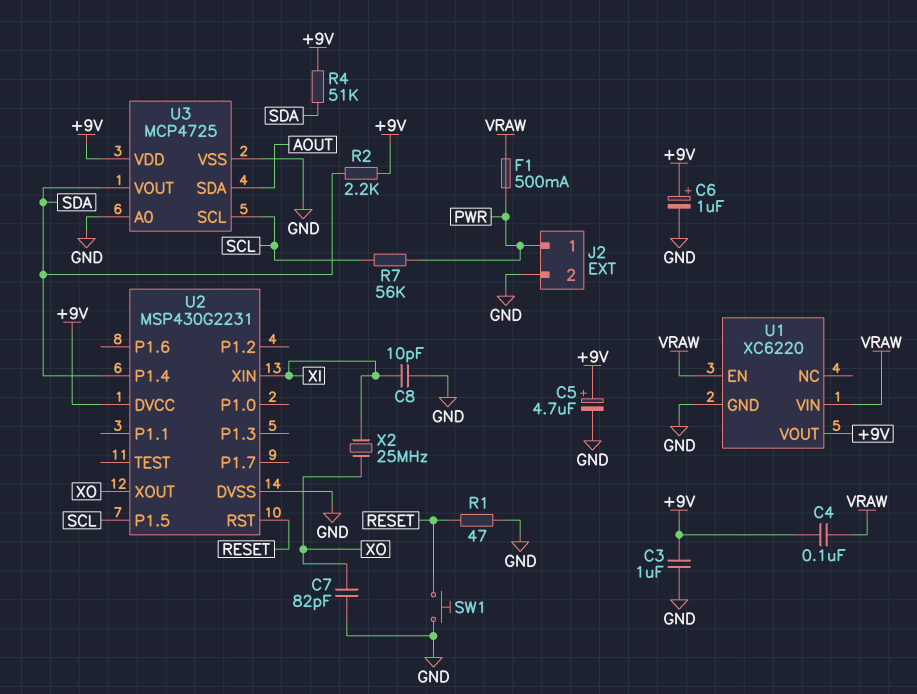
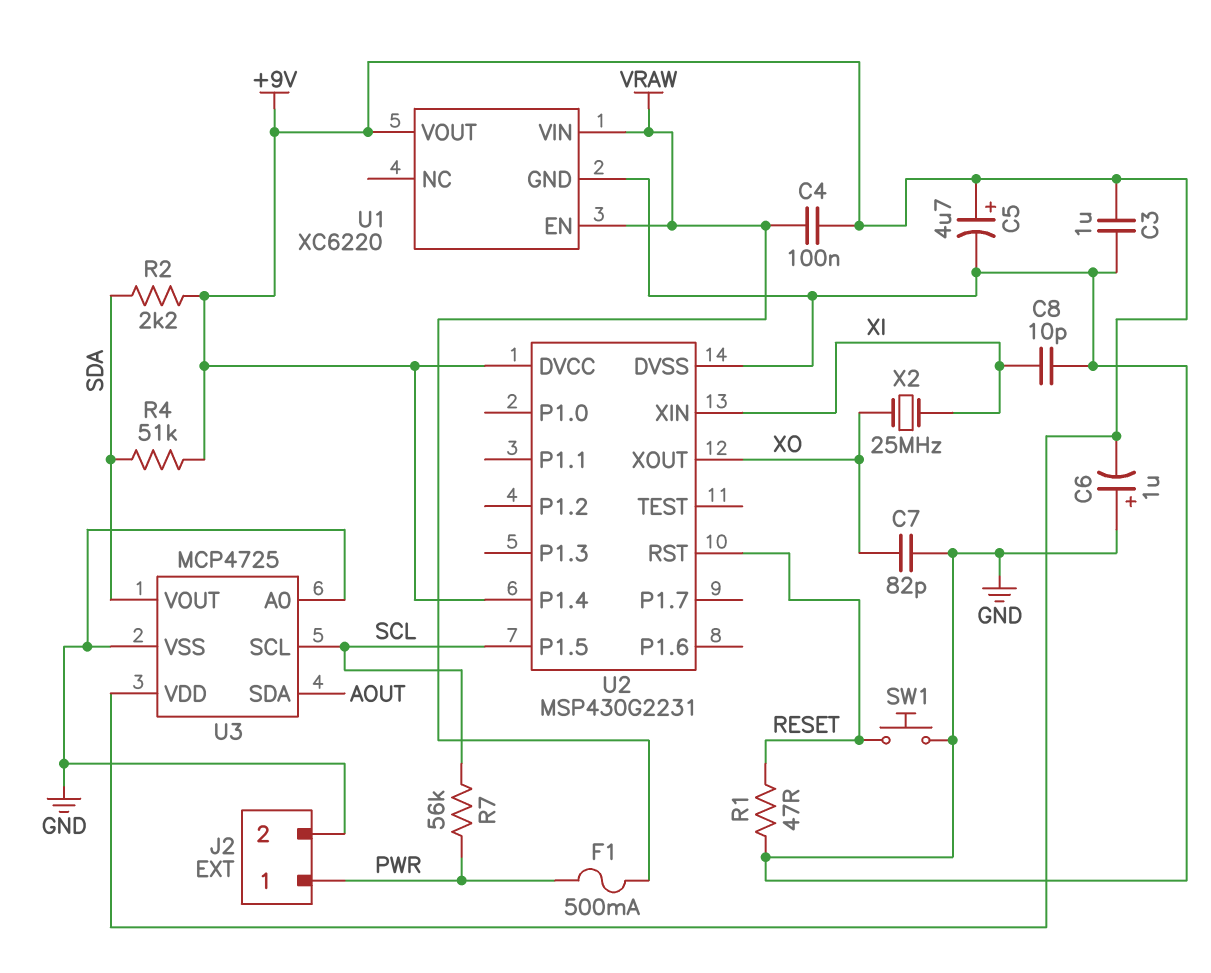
C6: 1uF (plus +9V, minus GND) -> 1uF (plus GND, minus +9V)
U2 pin P1.4: SDA -> +9V

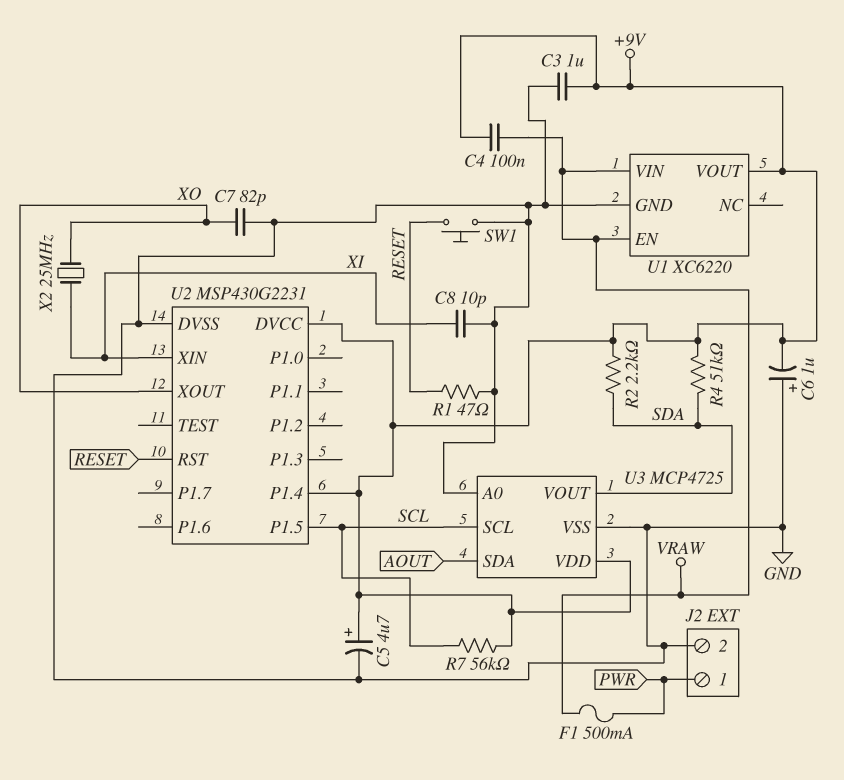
R7: 56k (PWR, SCL) -> 56k (+9V, SCL)

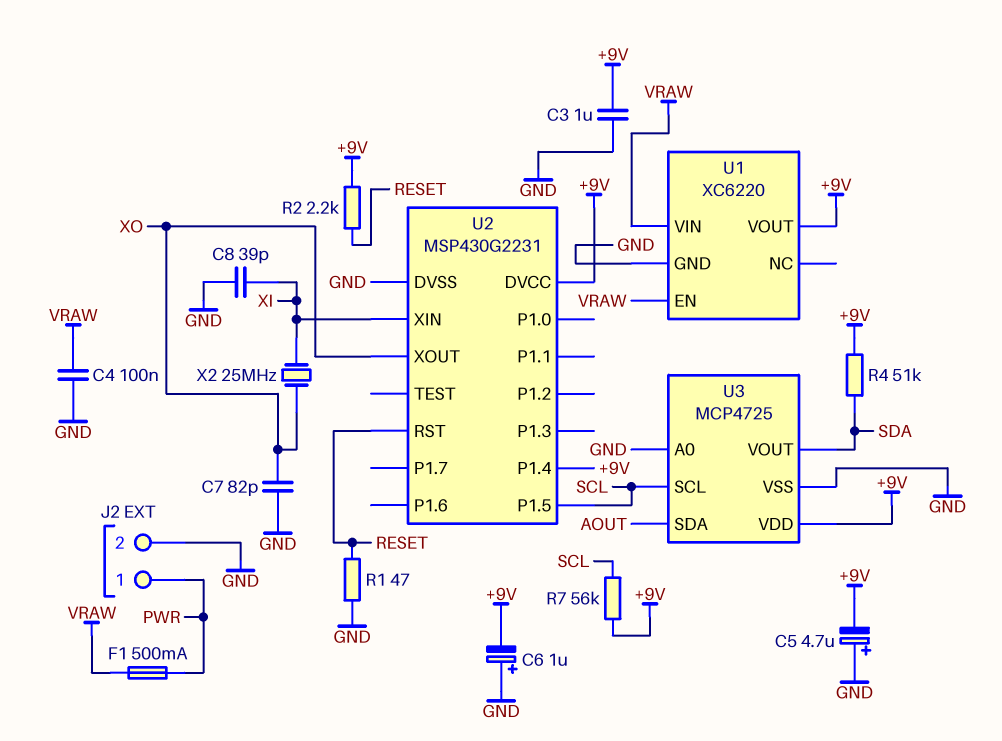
C4: 100nF (+9V, VRAW) -> 100nF (GND, VRAW)
C5: 4.7uF (plus +9V, minus GND) -> 4.7uF (plus GND, minus +9V)
C8: 10pF (GND, XI) -> 39pF (GND, XI)
R2: 2.2k (+9V, SDA) -> 2.2k (+9V, RESET)
SW1: button (GND, RESET) -> none

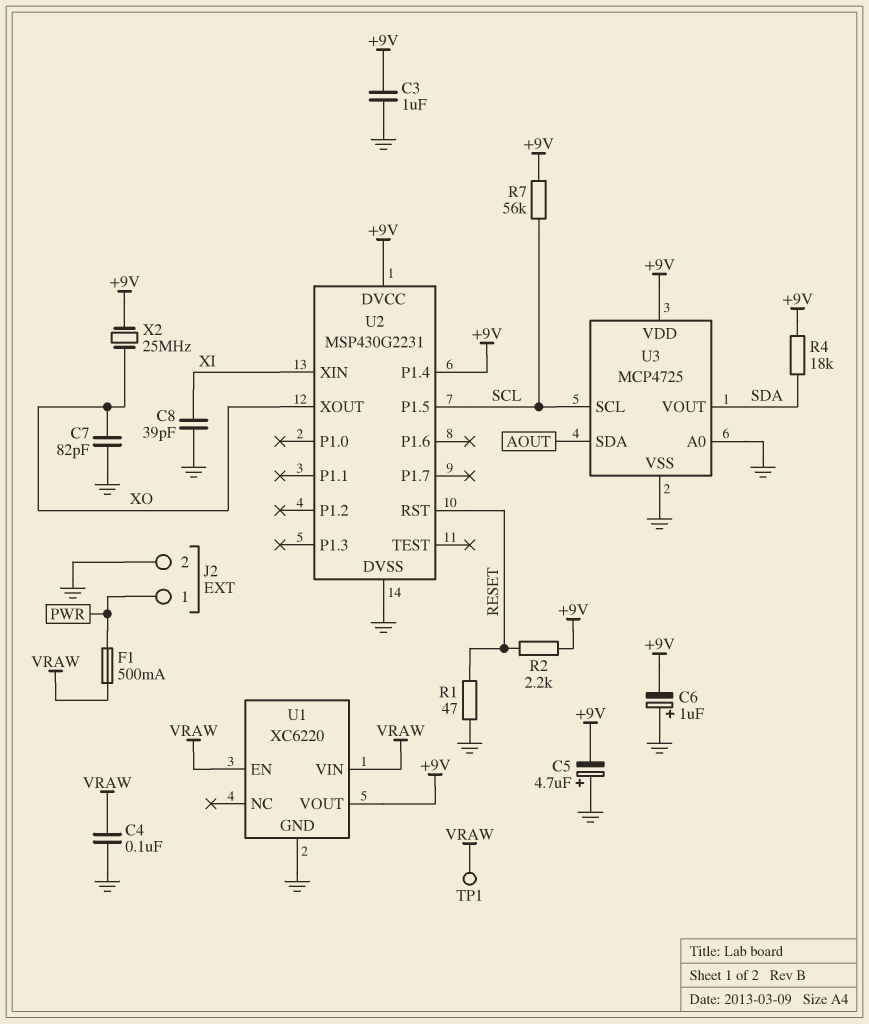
R4: 51k (+9V, SDA) -> 18k (+9V, SDA)
TP1: none -> test point (VRAW)
X2: 25MHz (XI, XO) -> 25MHz (+9V, XO)

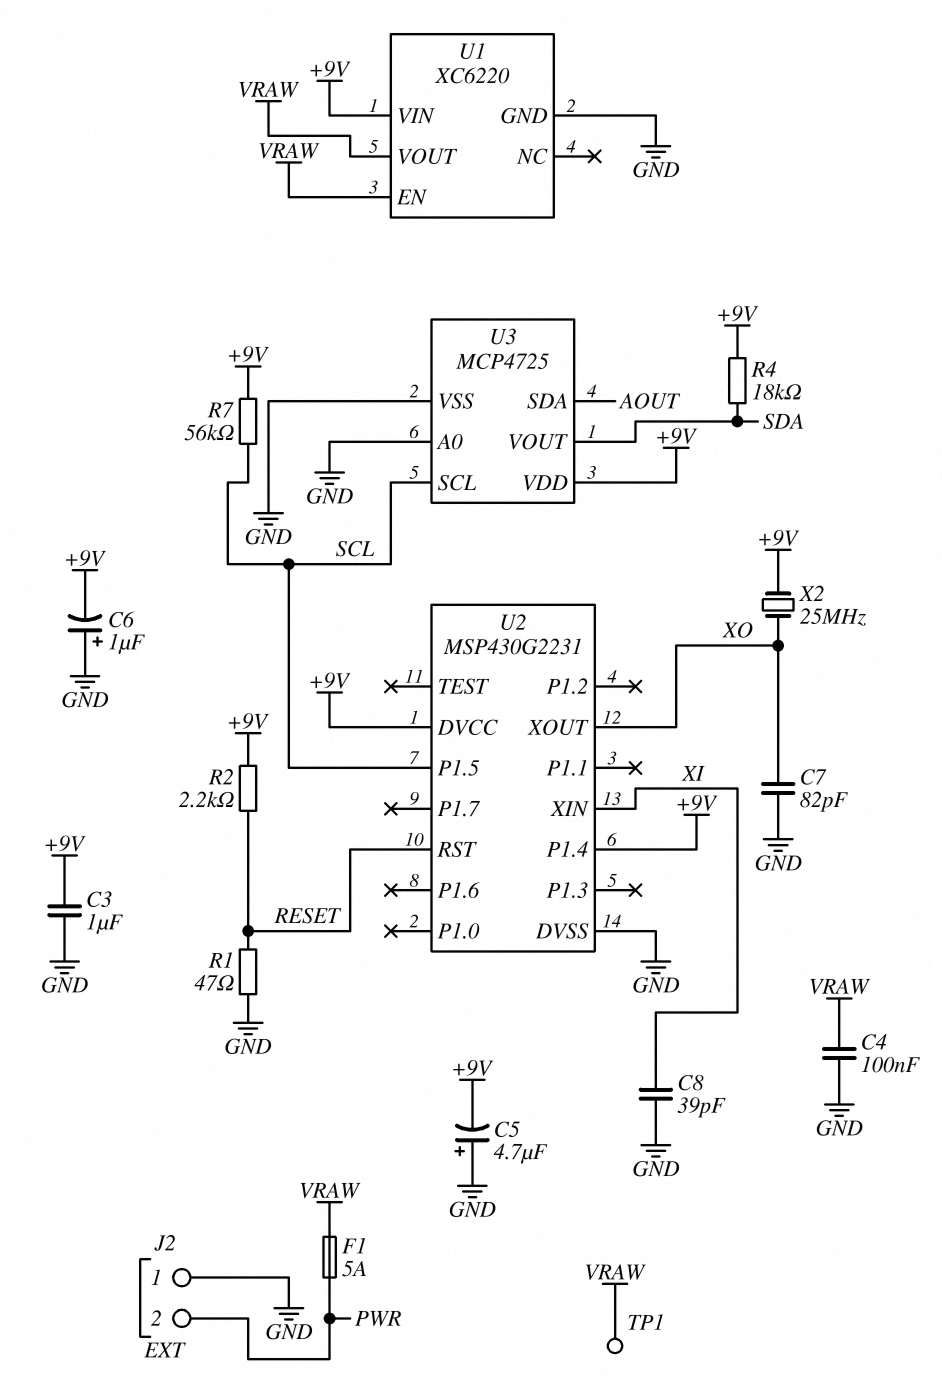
F1: 500mA (PWR, VRAW) -> 5A (PWR, VRAW)
J2 pin 1: PWR -> GND
J2 pin 2: GND -> PWR
U1 pin VIN: VRAW -> +9V
U1 pin VOUT: +9V -> VRAW

